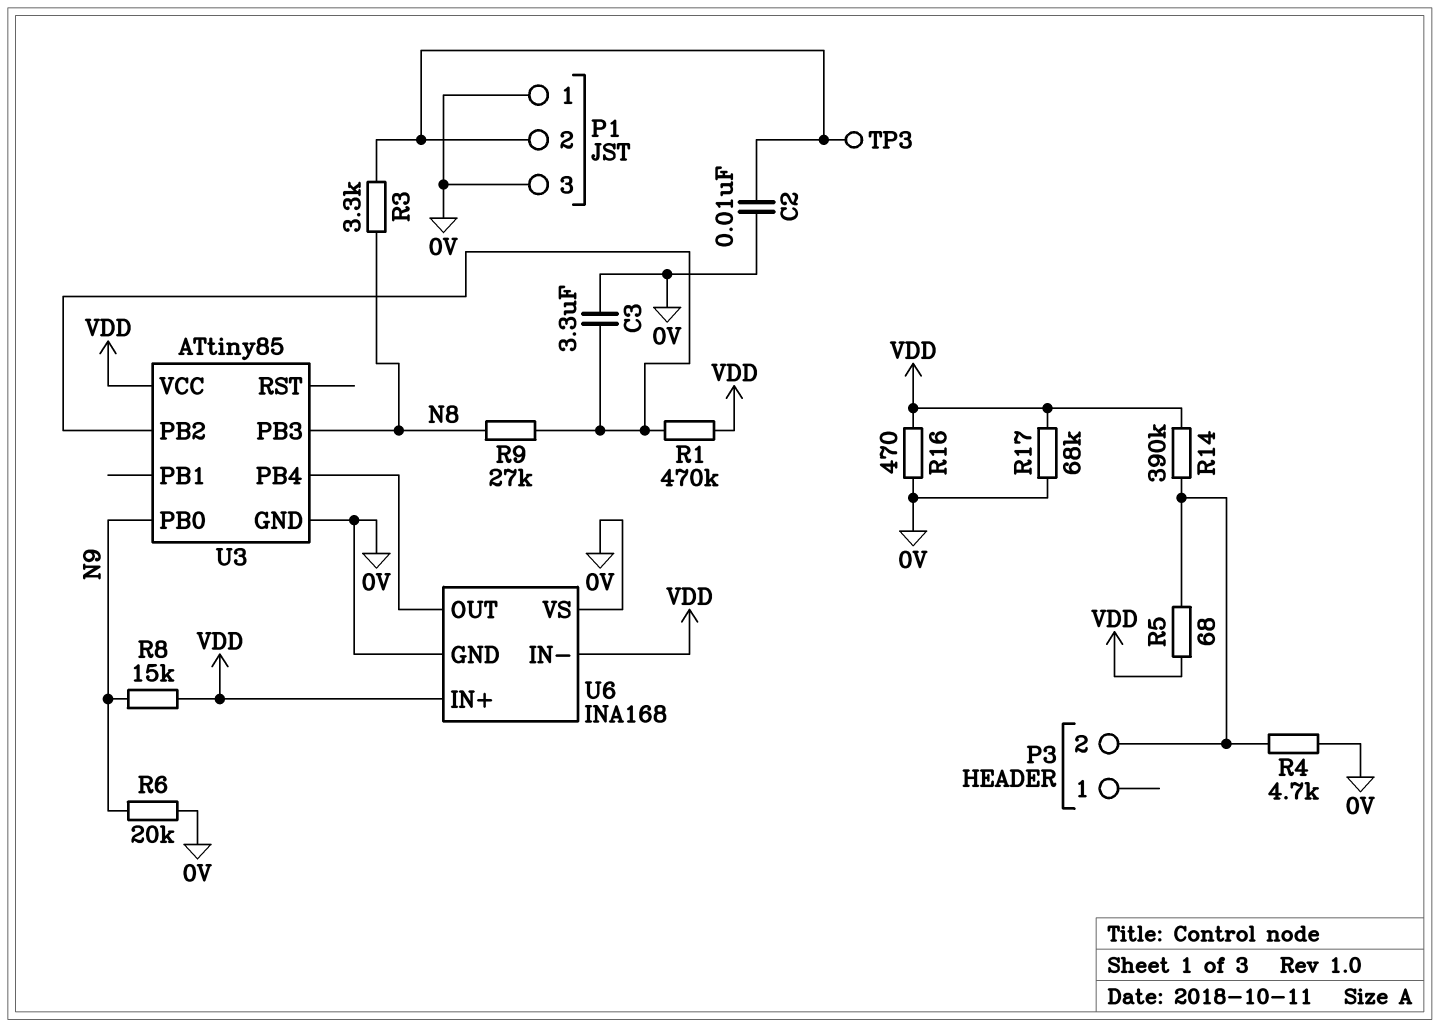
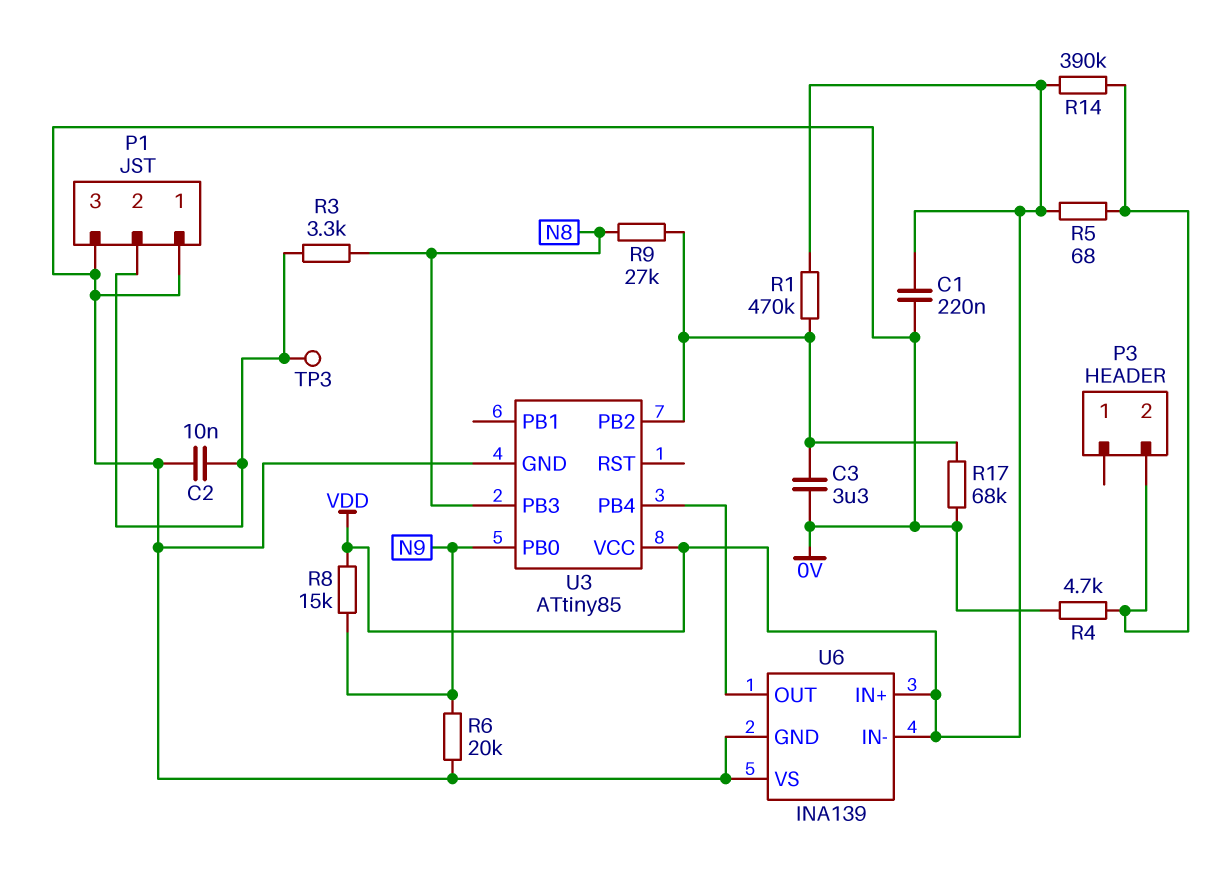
C1: none -> 220nF (0V, VDD)
R16: 470 (0V, VDD) -> none
R17: 68k (0V, VDD) -> 68k (0V, U3/PB2)
U6: INA168 -> INA139

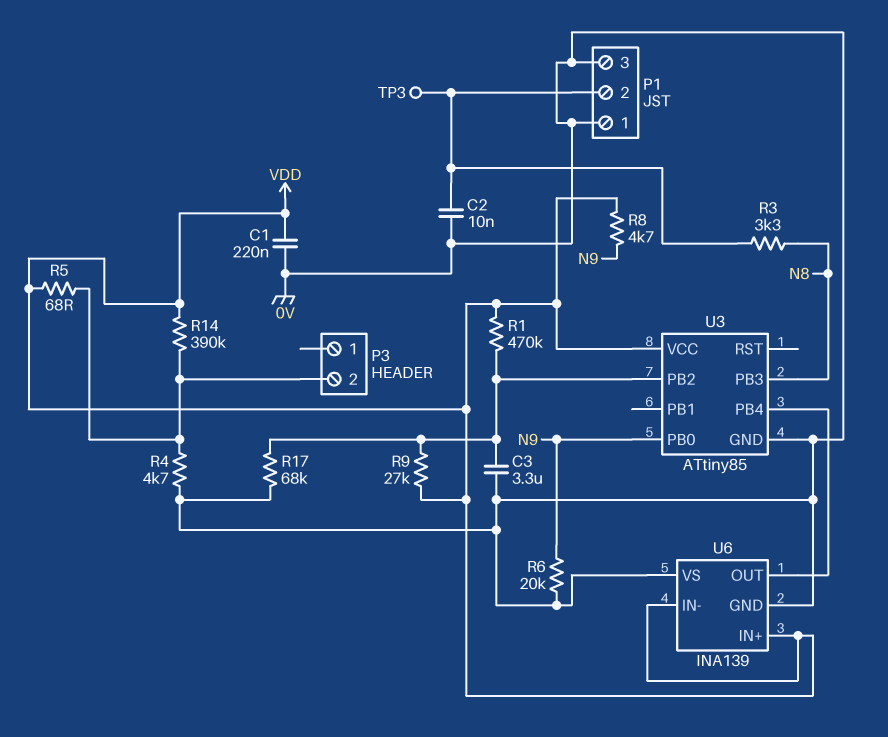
R8: 15k (N9, VDD) -> 4.7k (N9, VDD)
R9: 27k (N8, U3/PB2) -> 27k (U3/PB2, VDD)

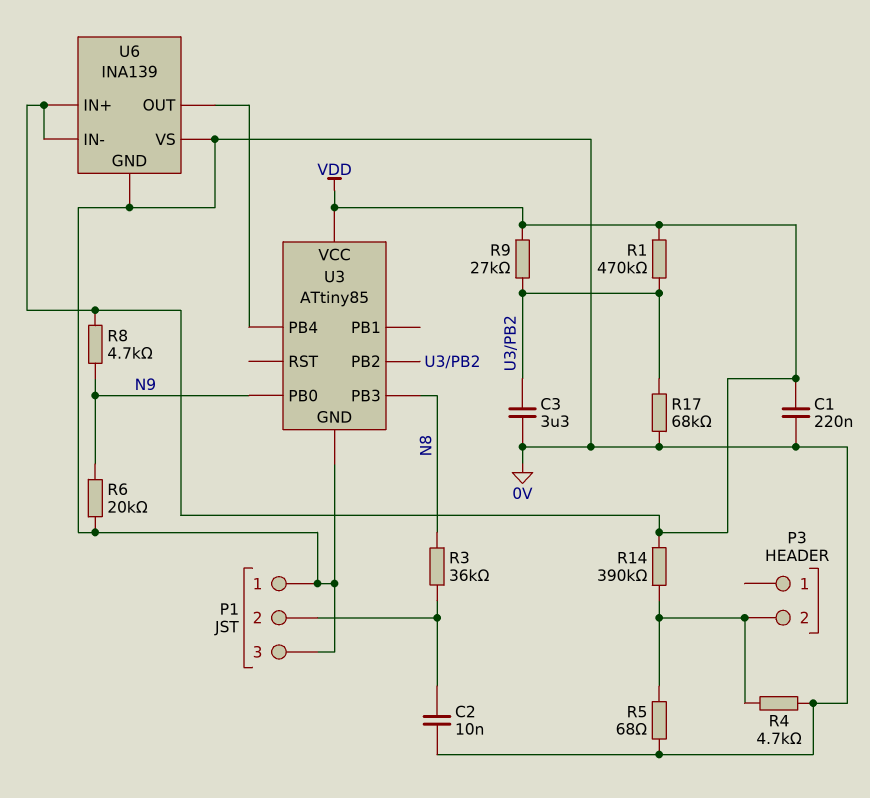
R3: 3.3k (N8, P1/2) -> 36k (N8, P1/2)
R5: 68 (P3/2, VDD) -> 68 (0V, P3/2)
TP3: test point (P1/2) -> none

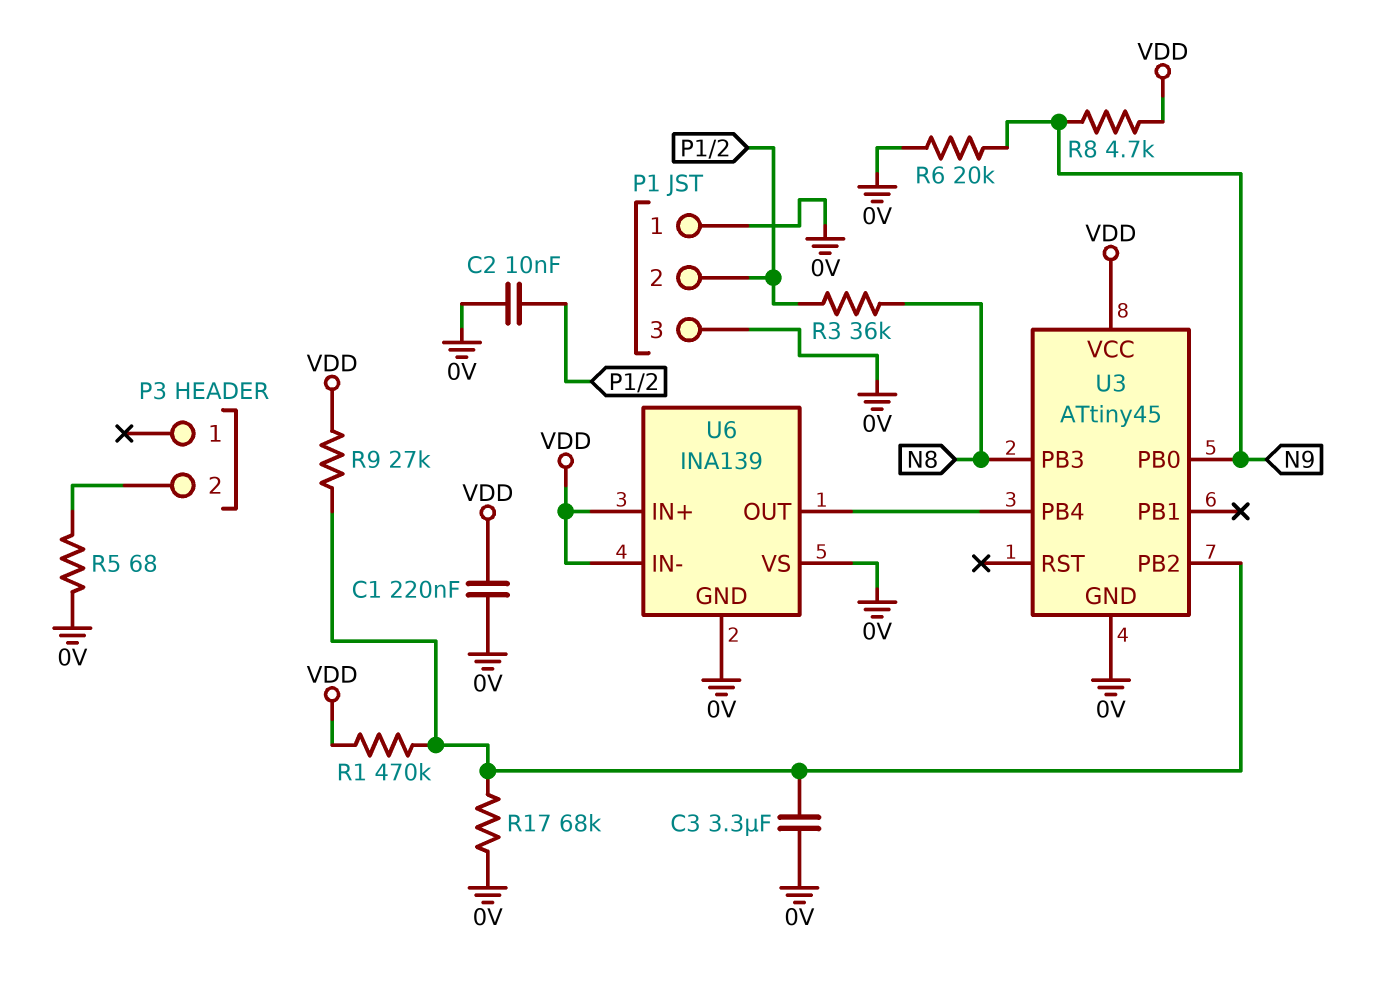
R4: 4.7k (0V, P3/2) -> none
R14: 390k (P3/2, VDD) -> none
U3: ATtiny85 -> ATtiny45

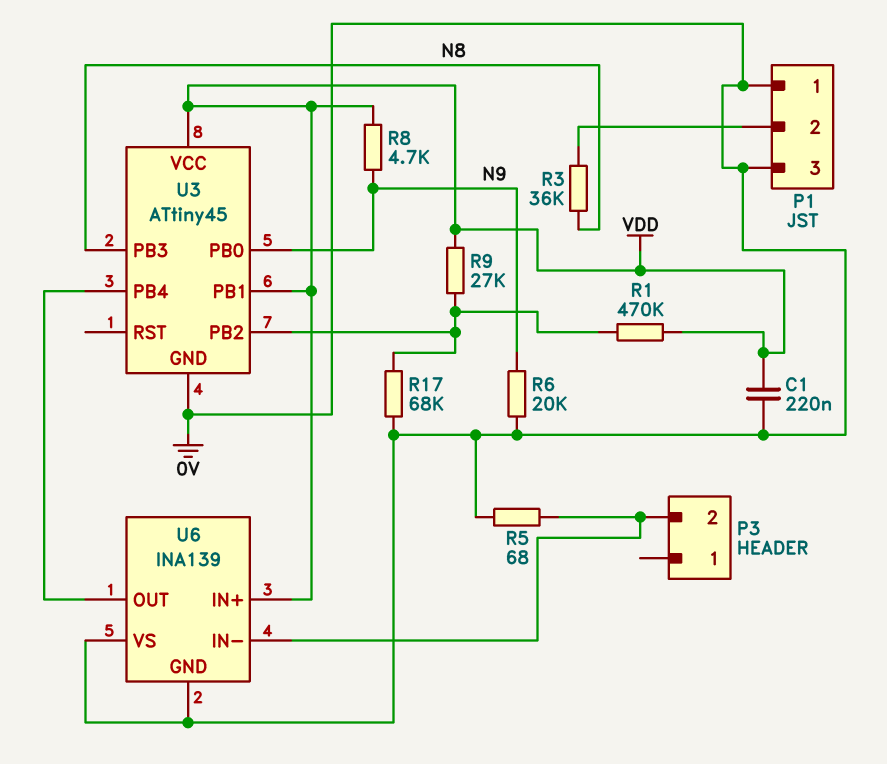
C2: 10nF (0V, P1/2) -> none
C3: 3.3uF (0V, U3/PB2) -> none
U3 pin PB1: none -> VDD
U6 pin IN-: VDD -> P3/2

